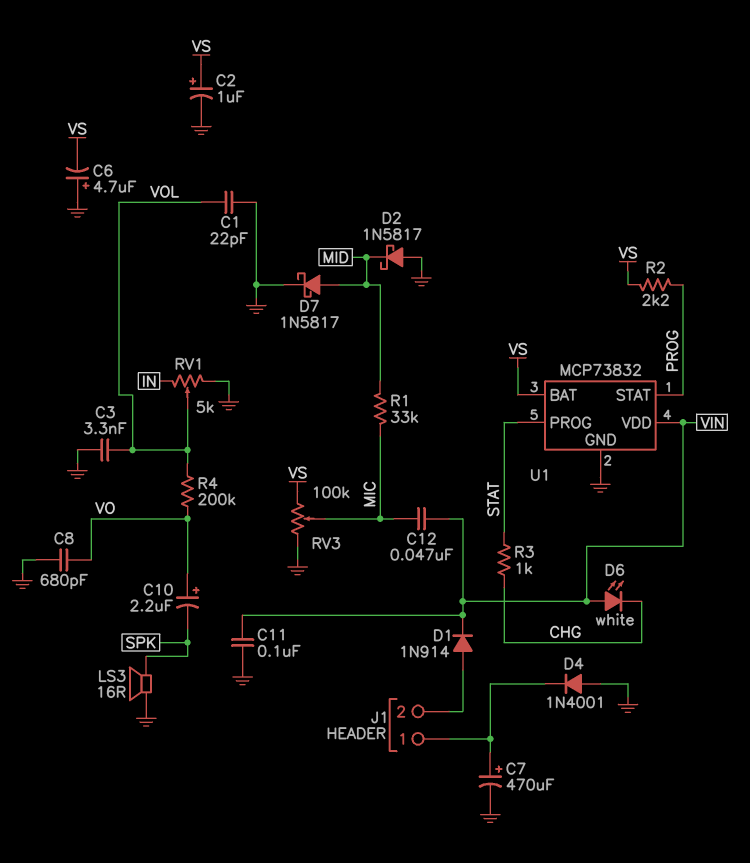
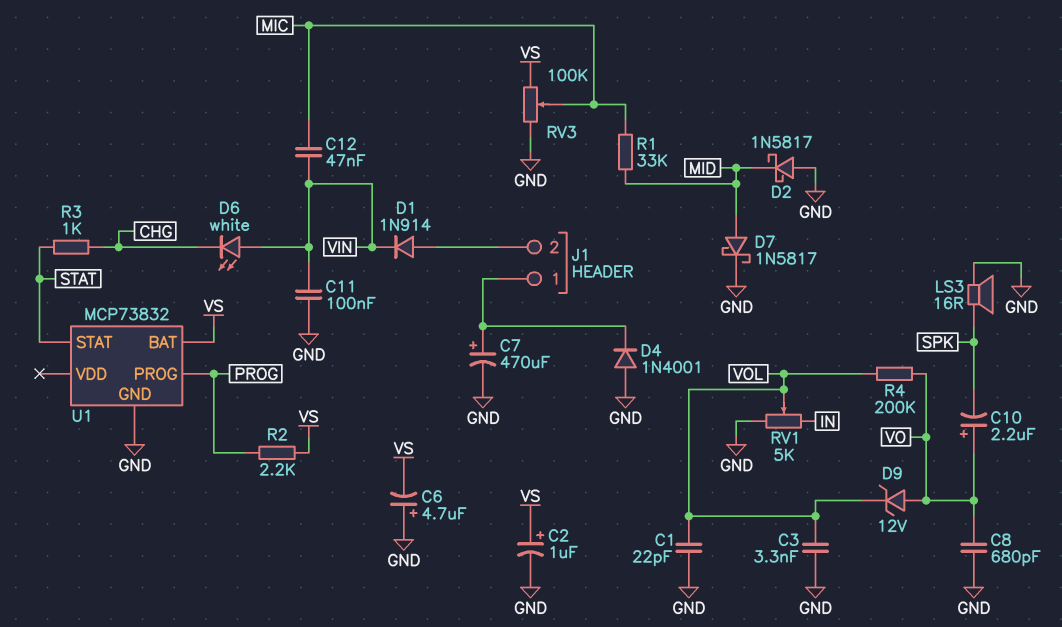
D9: none -> zener 12V (A VO, K VOL)
U1 pin PROG: STAT -> PROG
U1 pin STAT: PROG -> STAT
U1 pin VDD: VIN -> none

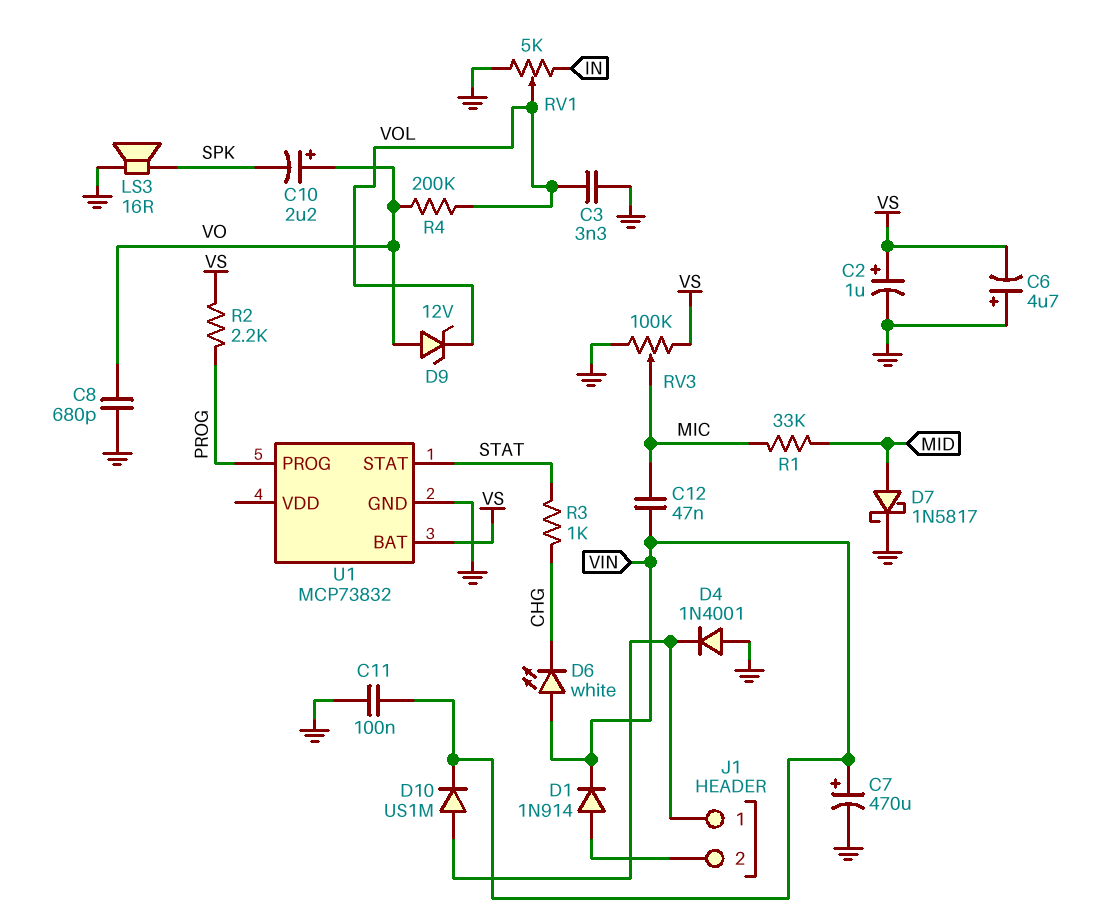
C1: 22pF (GND, VOL) -> none
C7: 470uF (plus J1/1, minus GND) -> 470uF (plus VIN, minus GND)
D2: schottky 1N5817 (A GND, K MID) -> none
D10: none -> diode US1M (A J1/1, K VIN)

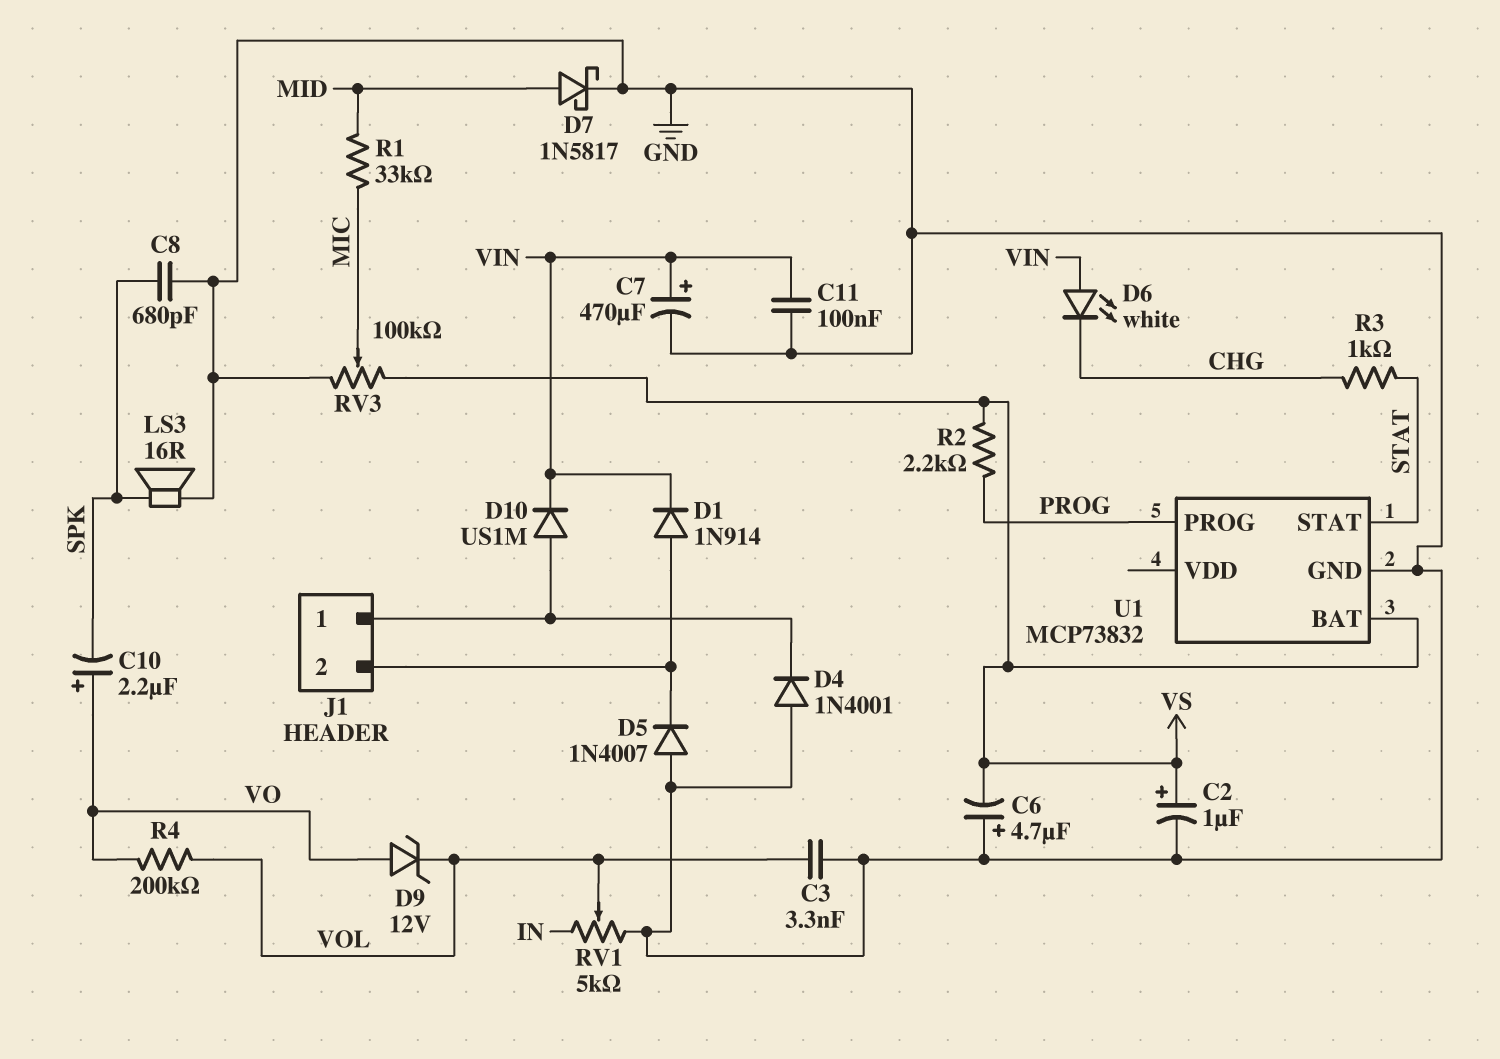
C8: 680pF (GND, VO) -> 680pF (GND, SPK)
C12: 47nF (MIC, VIN) -> none
D5: none -> diode 1N4007 (A GND, K J1/2)

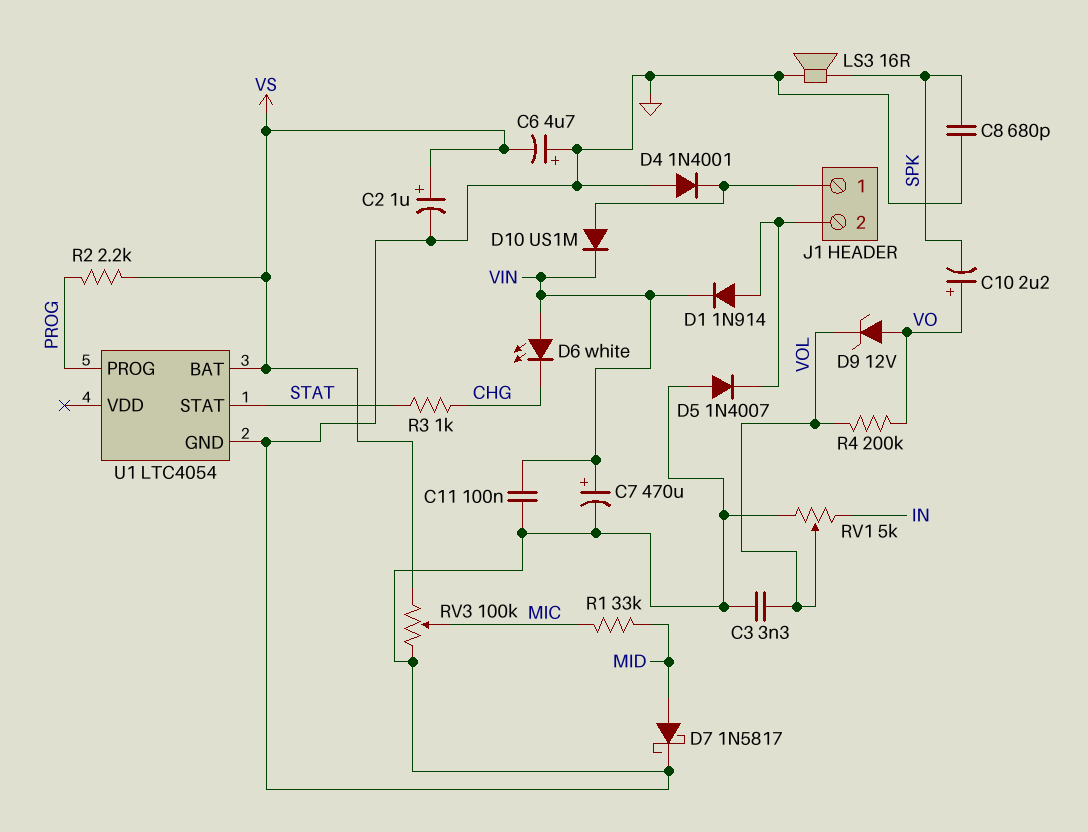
U1: MCP73832 -> LTC4054

